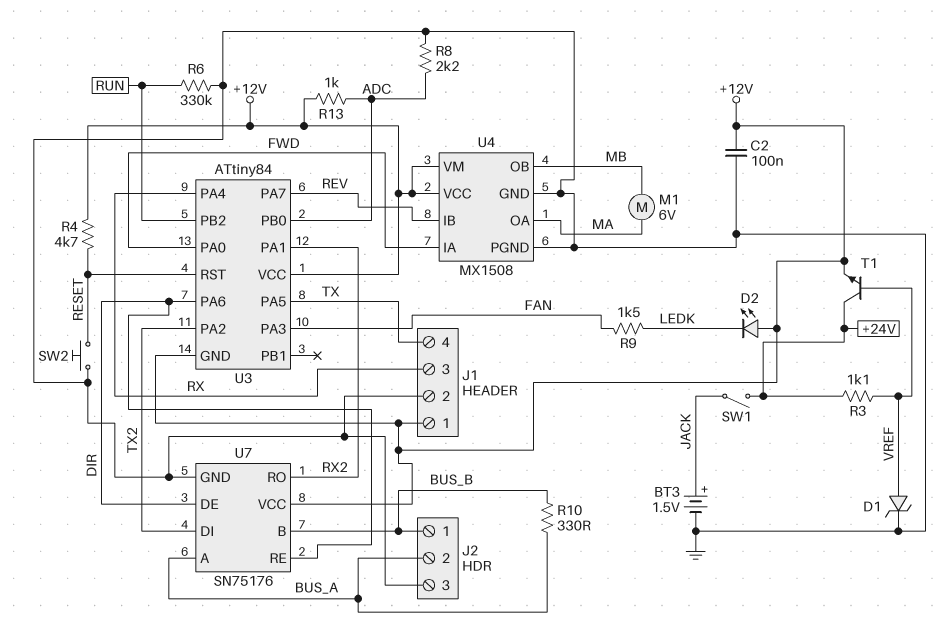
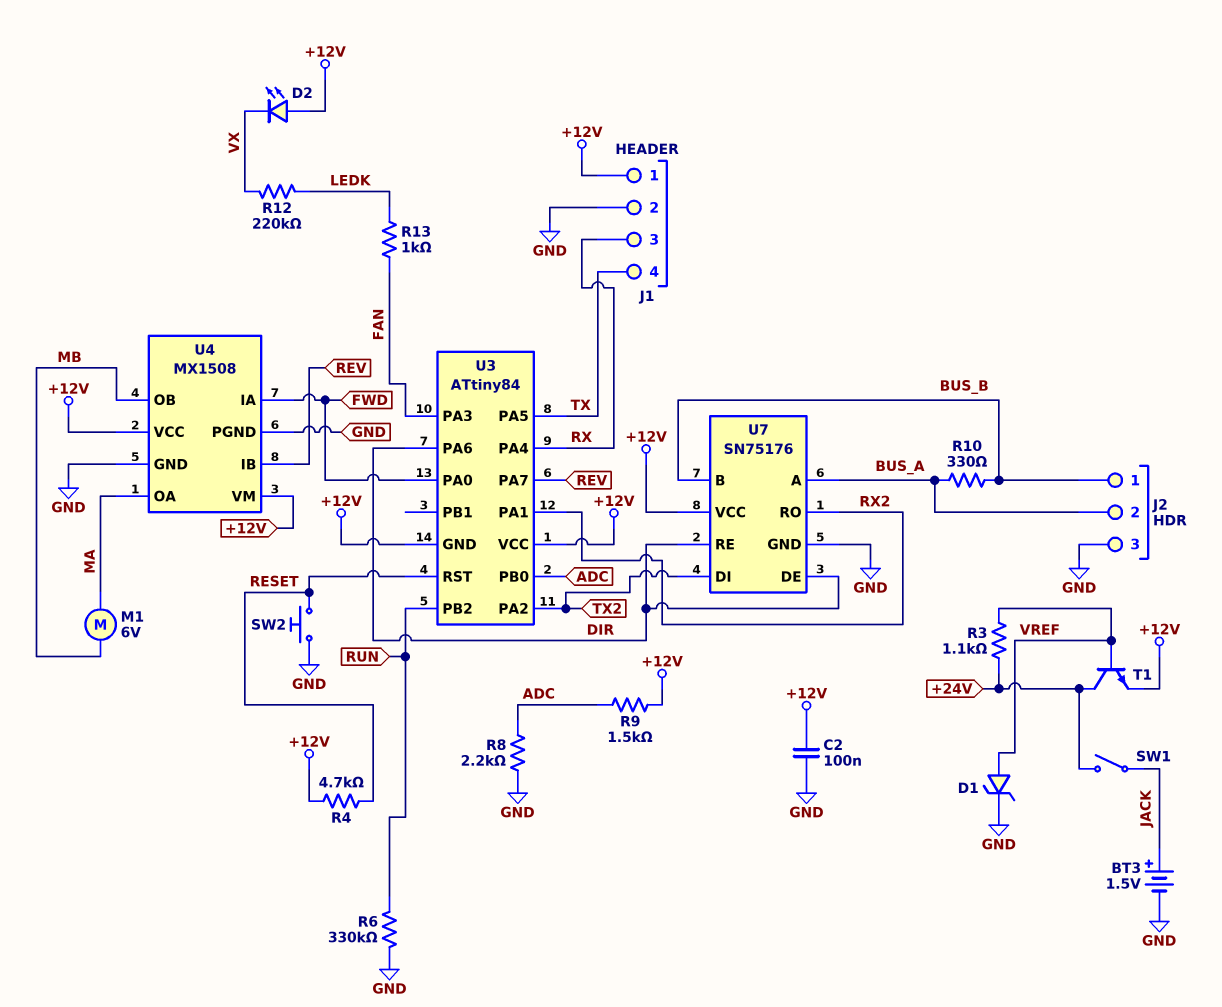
D2: LED (A +12V, K LEDK) -> LED (A +12V, K VX)
R9: 1.5k (FAN, LEDK) -> 1.5k (+12V, ADC)
R12: none -> 220k (LEDK, VX)
R13: 1k (+12V, ADC) -> 1k (FAN, LEDK)

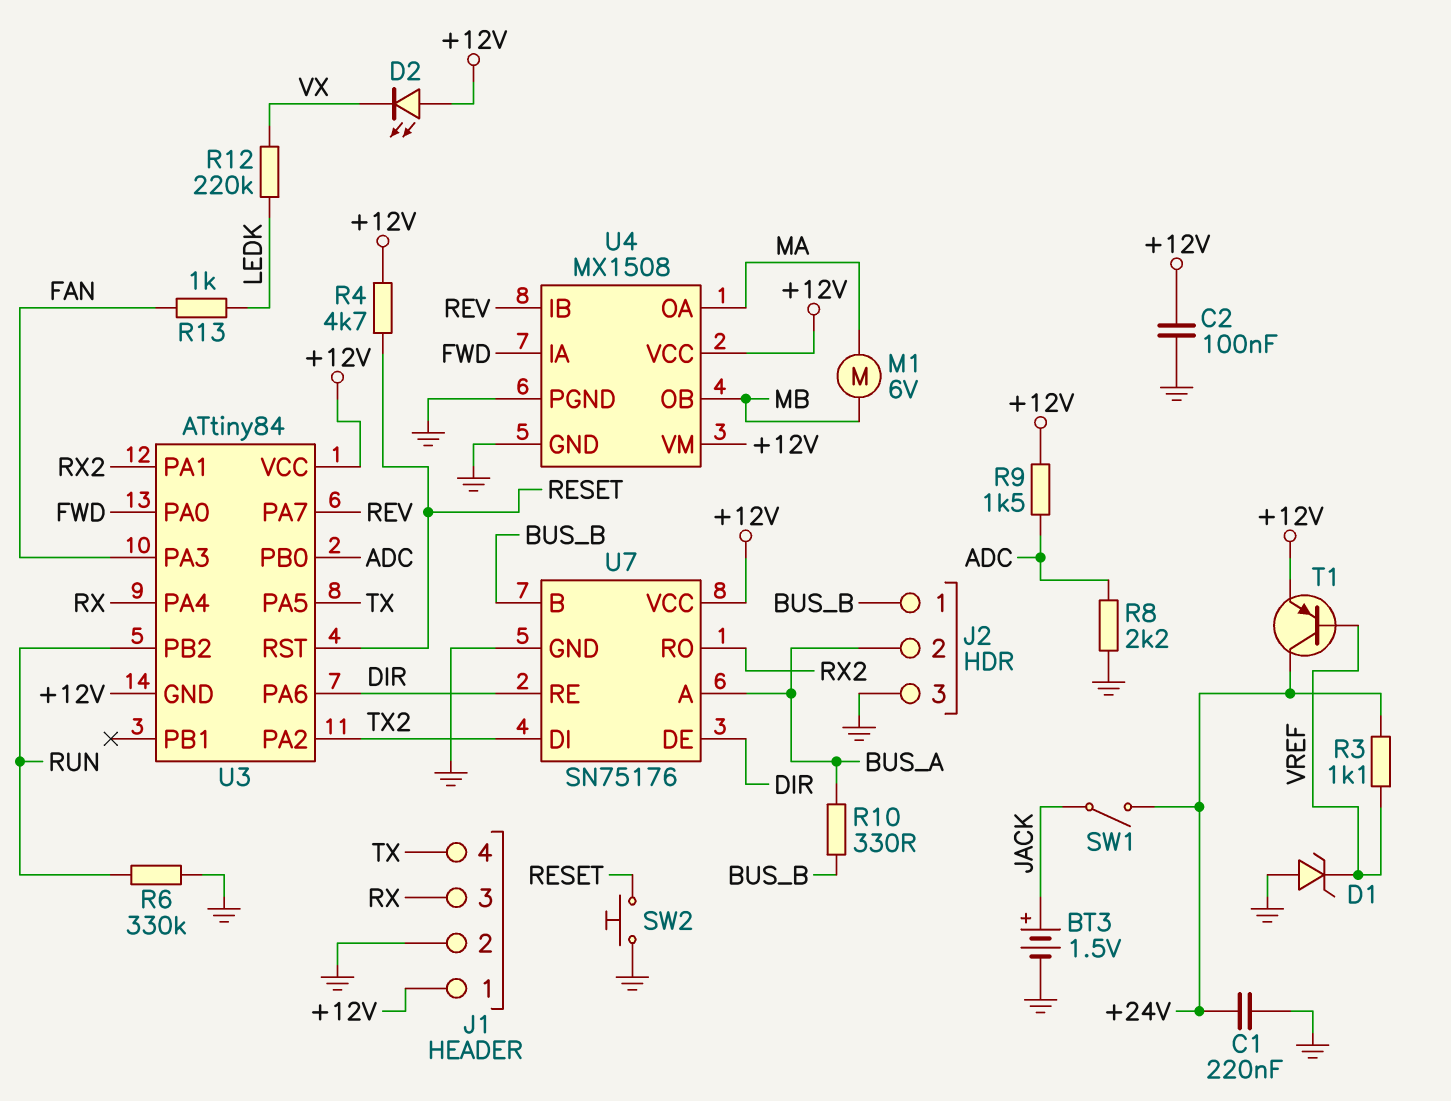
C1: none -> 220nF (+24V, GND)
D1: zener (A VREF, K GND) -> zener (A GND, K VREF)
T1: NPN (B VREF, C +24V, E +12V) -> PNP (B VREF, C +24V, E +12V)

